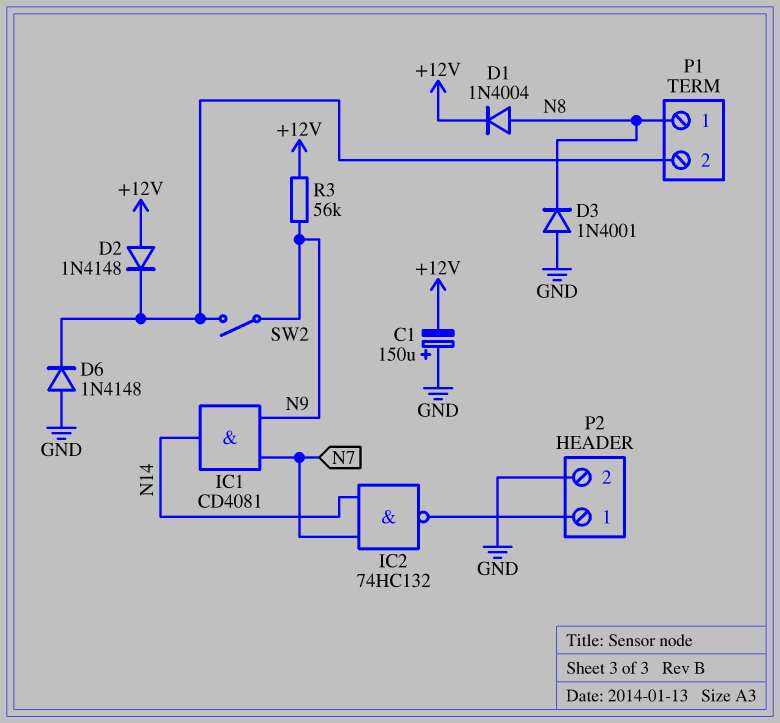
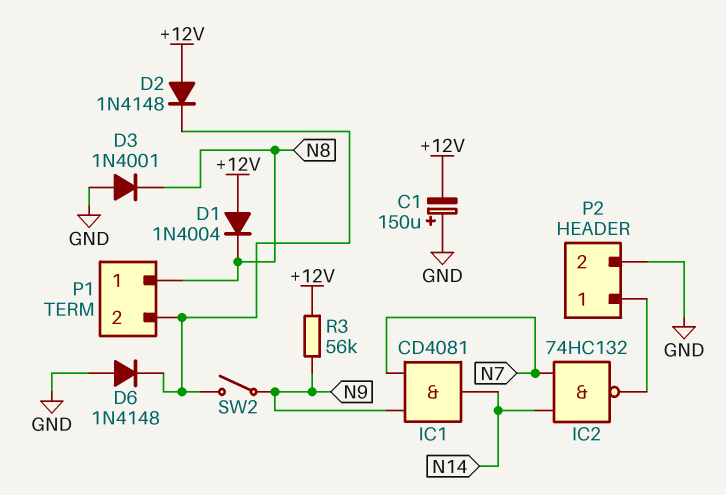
D1: diode 1N4004 (A N8, K +12V) -> diode 1N4004 (A +12V, K N8)

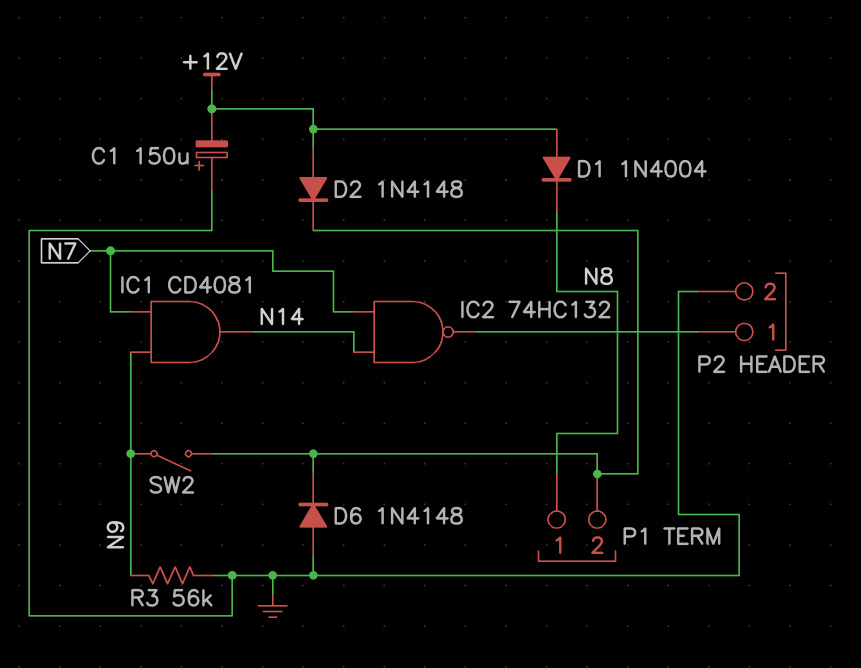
D3: diode 1N4001 (A GND, K N8) -> none
R3: 56k (+12V, N9) -> 56k (GND, N9)

